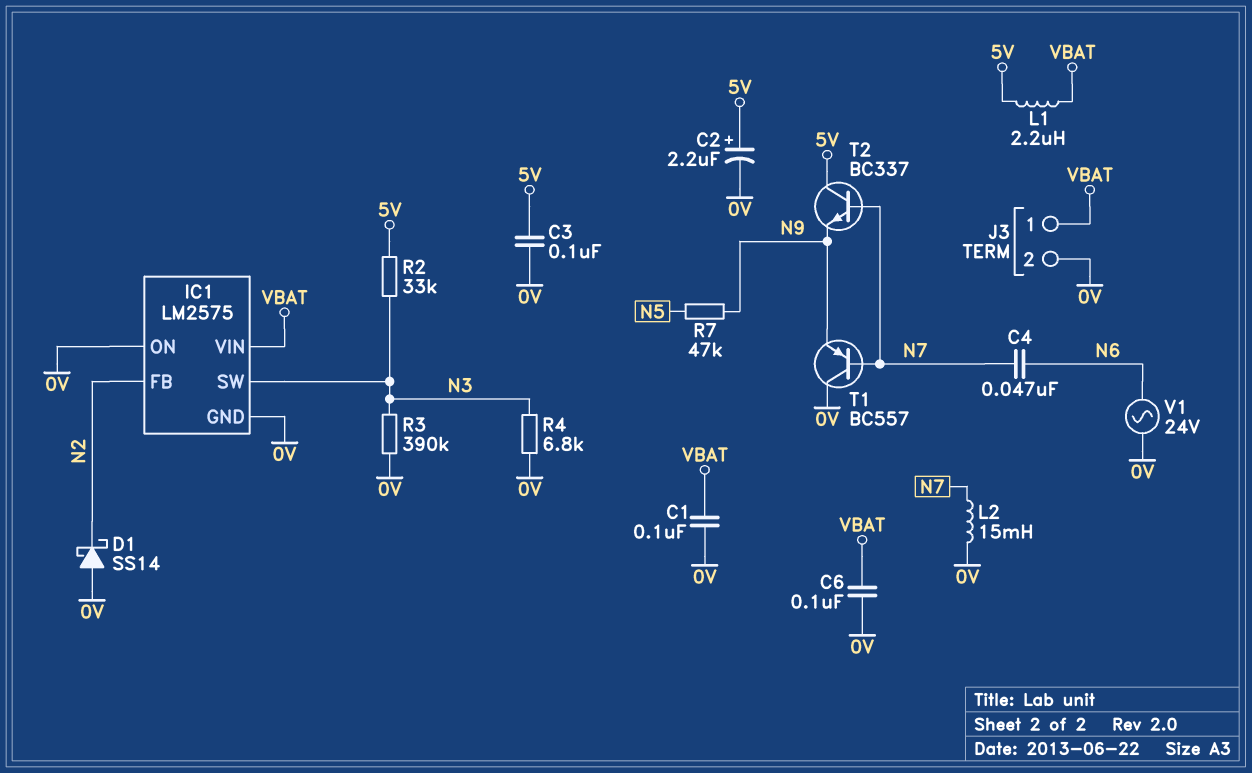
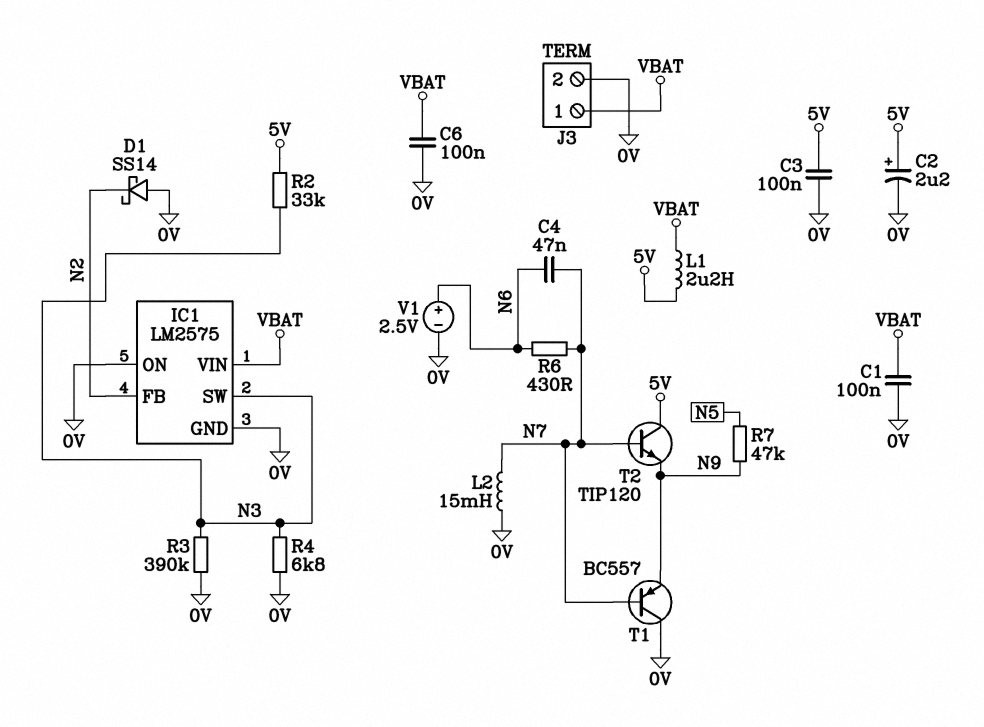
R6: none -> 430 (N6, N7)
T2: NPN BC337 (B N7, C 5V, E N9) -> NPN TIP120 (B N7, C 5V, E N9)
V1: AC 24V (0V, N6) -> 2.5V (plus N6, minus 0V)

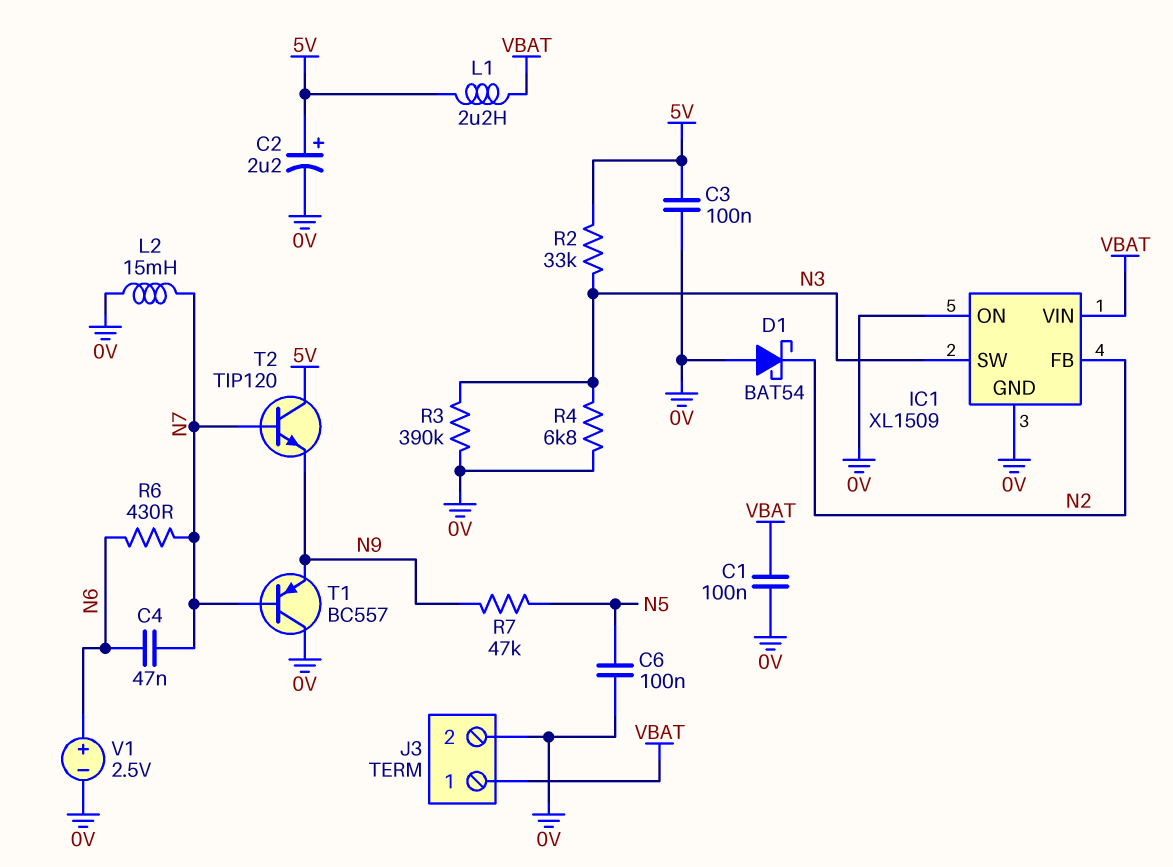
C6: 100nF (0V, VBAT) -> 100nF (0V, N5)
D1: schottky SS14 (A 0V, K N2) -> schottky BAT54 (A 0V, K N2)
IC1: LM2575 -> XL1509

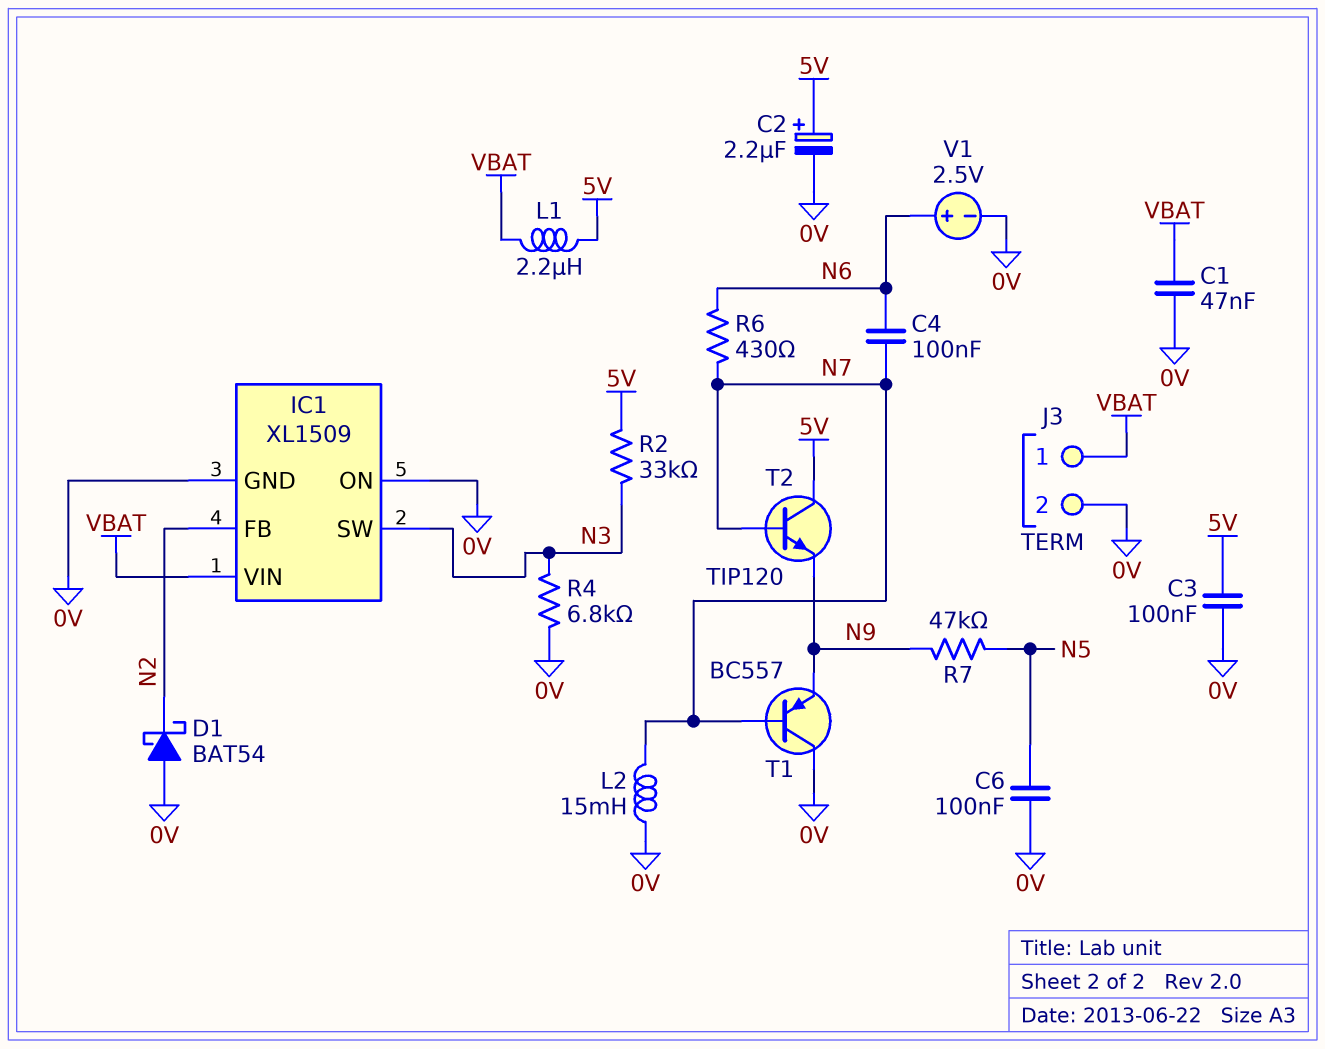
C1: 100nF (0V, VBAT) -> 47nF (0V, VBAT)
C4: 47nF (N6, N7) -> 100nF (N6, N7)
R3: 390k (0V, N3) -> none

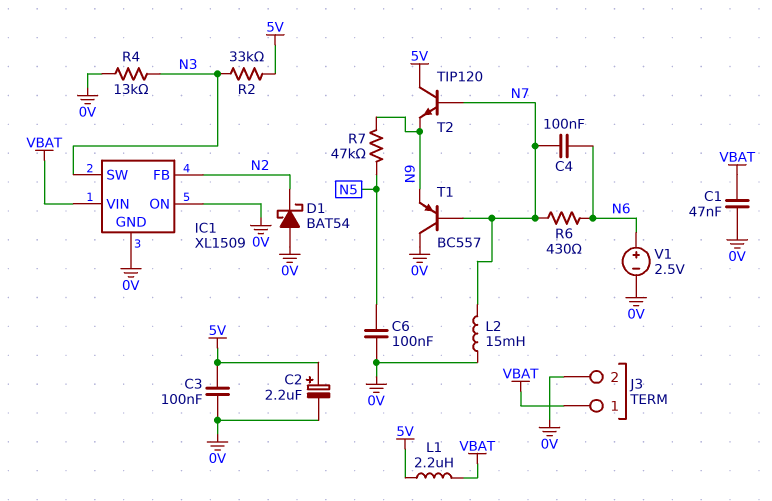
R4: 6.8k (0V, N3) -> 13k (0V, N3)

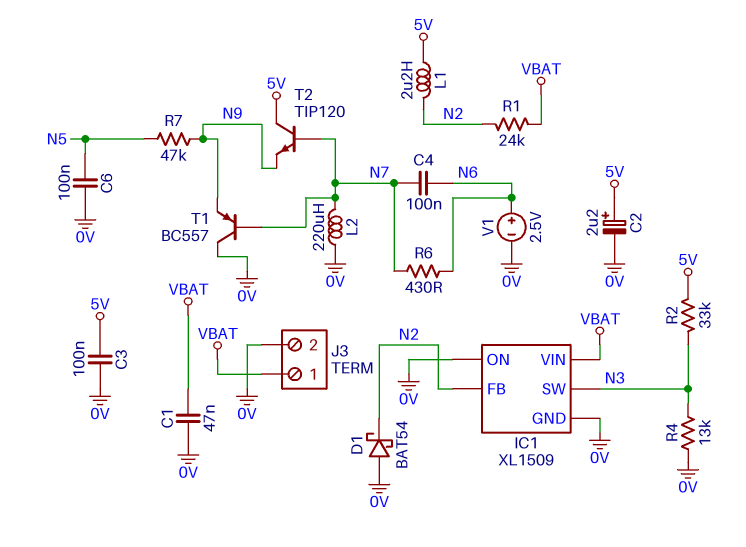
L1: 2.2uH (5V, VBAT) -> 2.2uH (5V, N2)
L2: 15mH (0V, N7) -> 220uH (0V, N7)
R1: none -> 24k (N2, VBAT)

